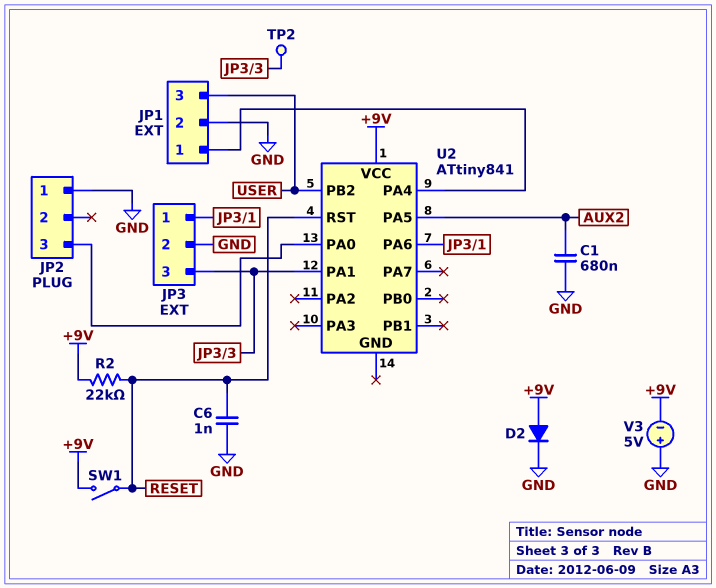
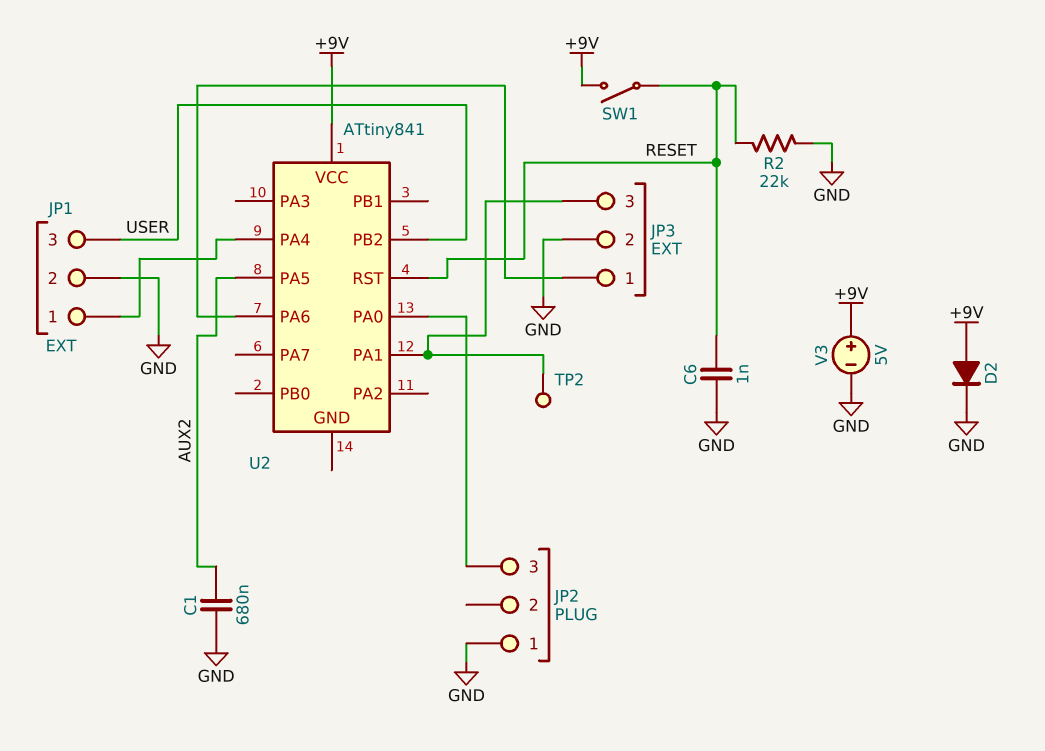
R2: 22k (+9V, RESET) -> 22k (GND, RESET)
V3: 5V (plus GND, minus +9V) -> 5V (plus +9V, minus GND)

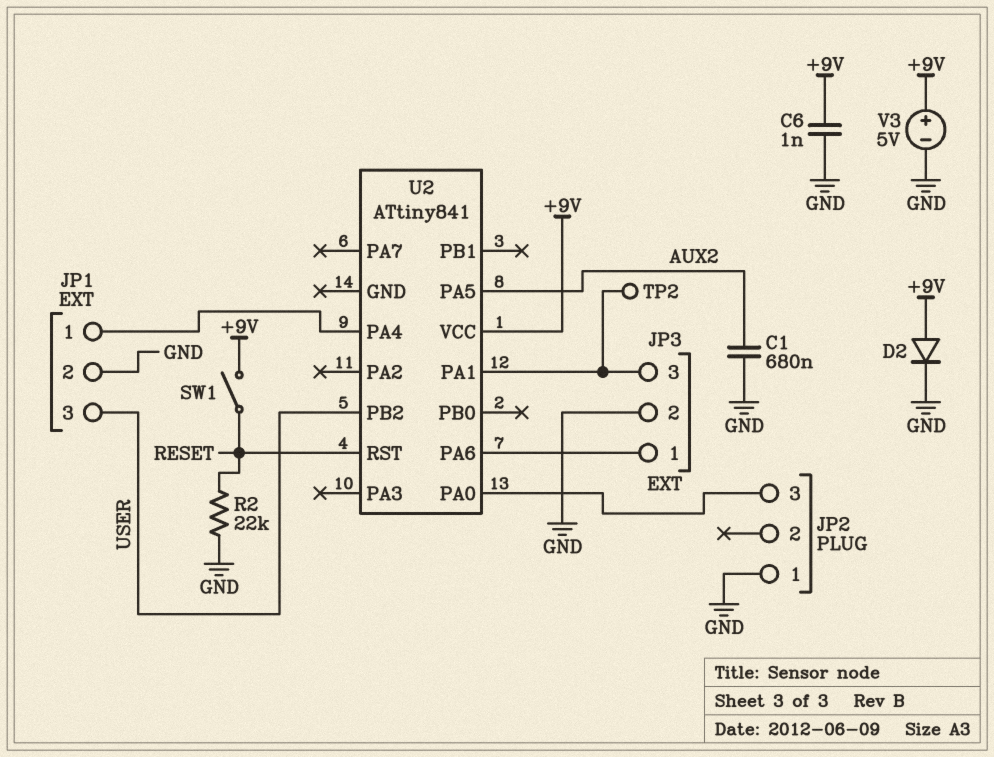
C6: 1nF (GND, RESET) -> 1nF (+9V, GND)

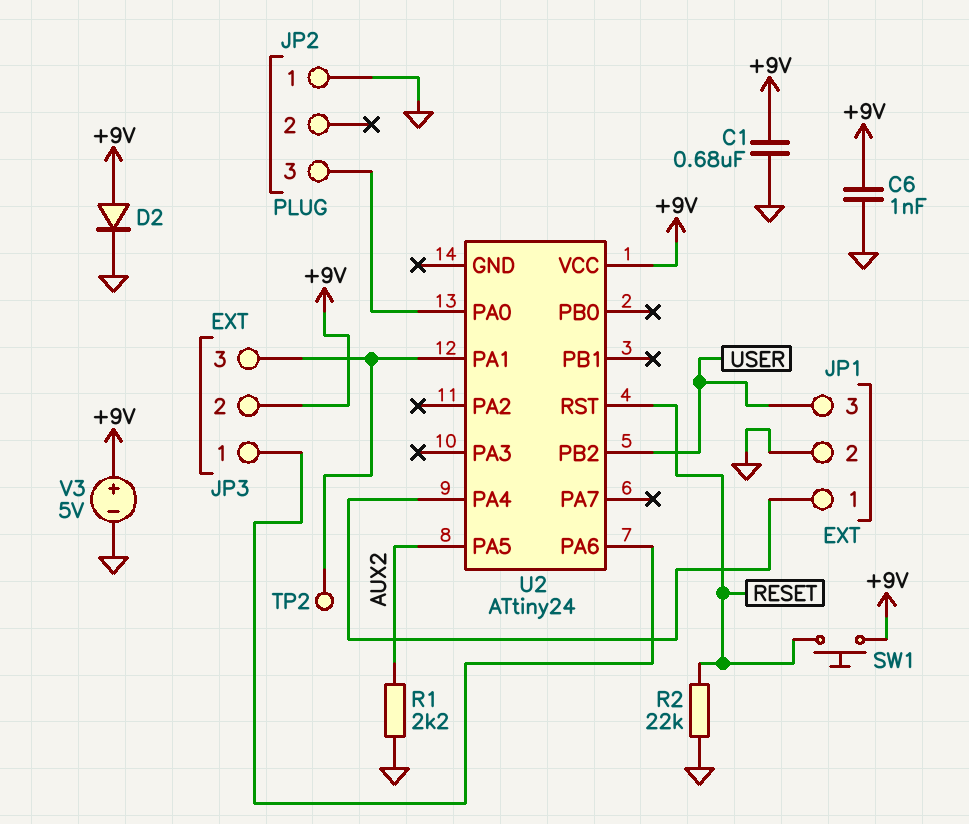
C1: 680nF (AUX2, GND) -> 680nF (+9V, GND)
JP3 pin 2: GND -> +9V
R1: none -> 2.2k (AUX2, GND)
SW1: switch (+9V, RESET) -> button (+9V, RESET)
U2: ATtiny841 -> ATtiny24

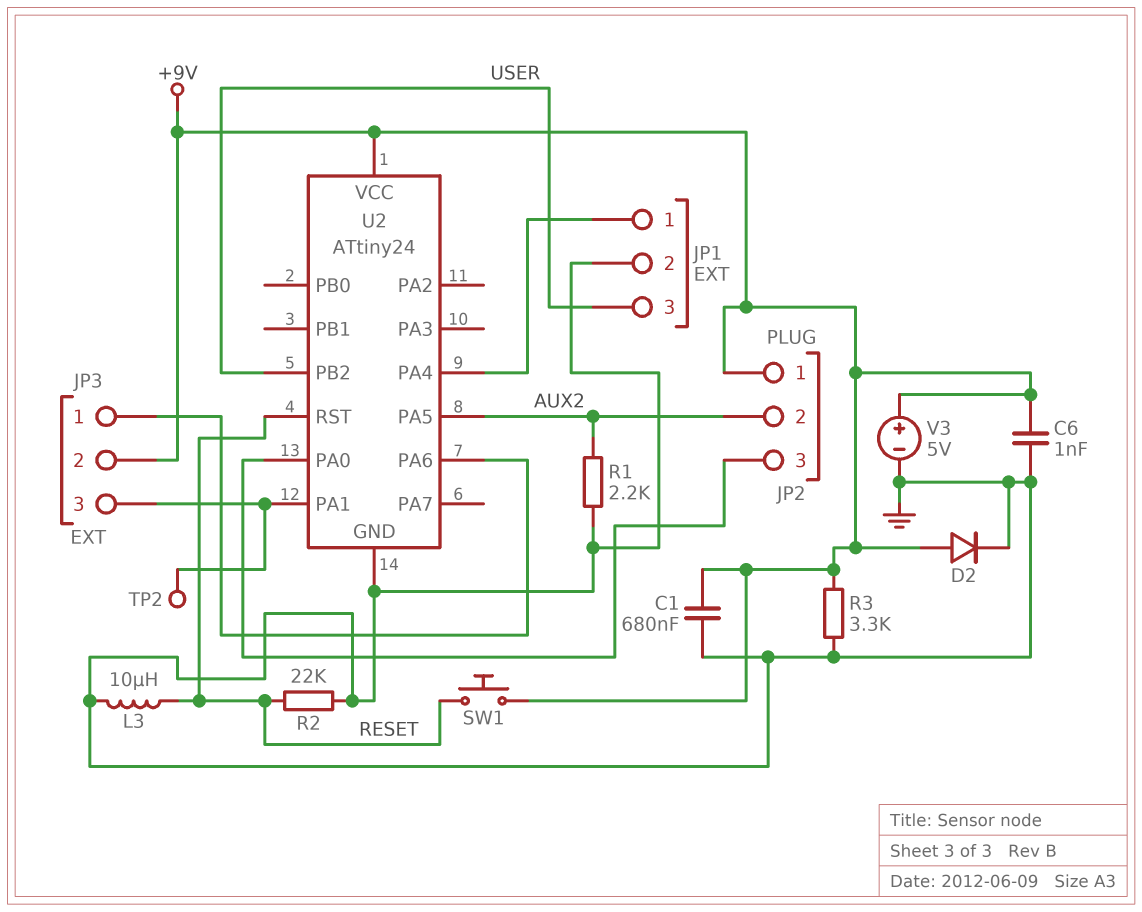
JP2 pin 1: GND -> +9V
JP2 pin 2: none -> AUX2
L3: none -> 10uH (GND, RESET)
R3: none -> 3.3k (+9V, GND)
U2 pin GND: none -> GND

